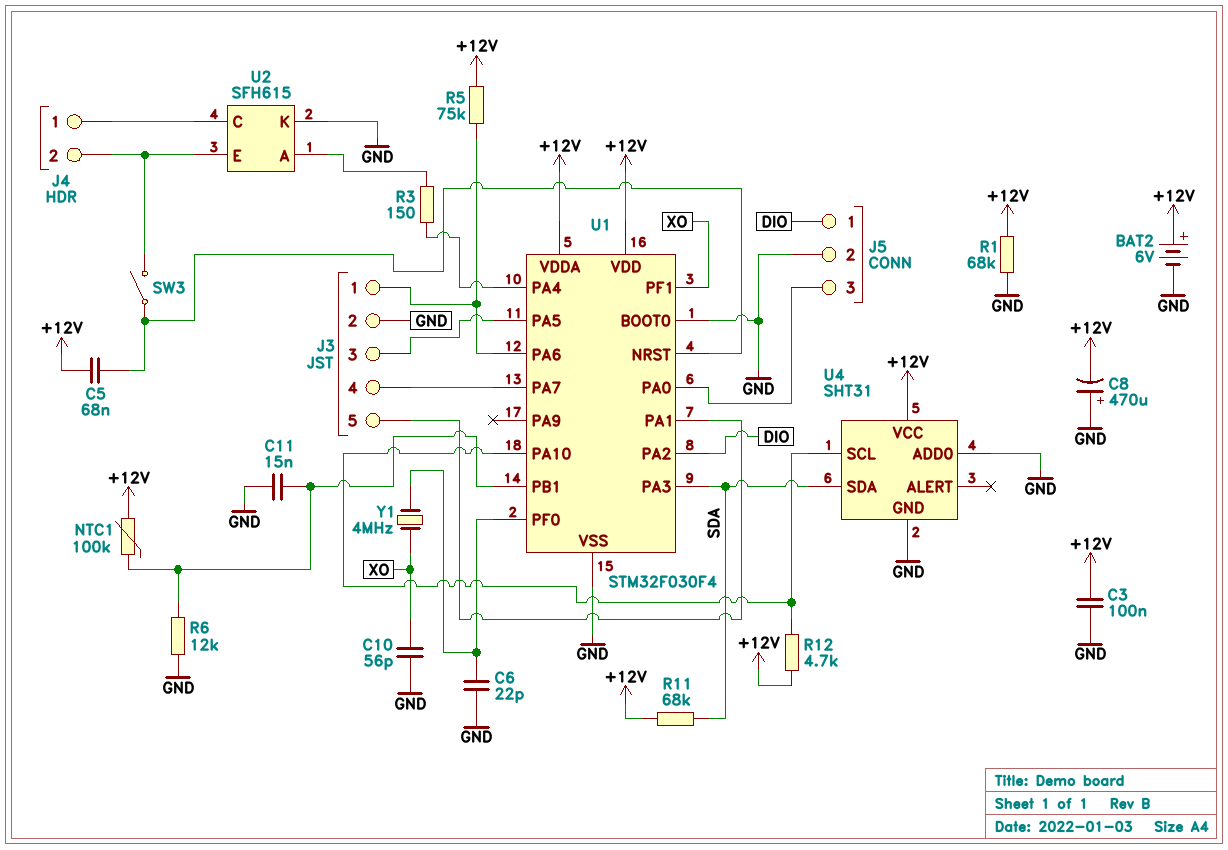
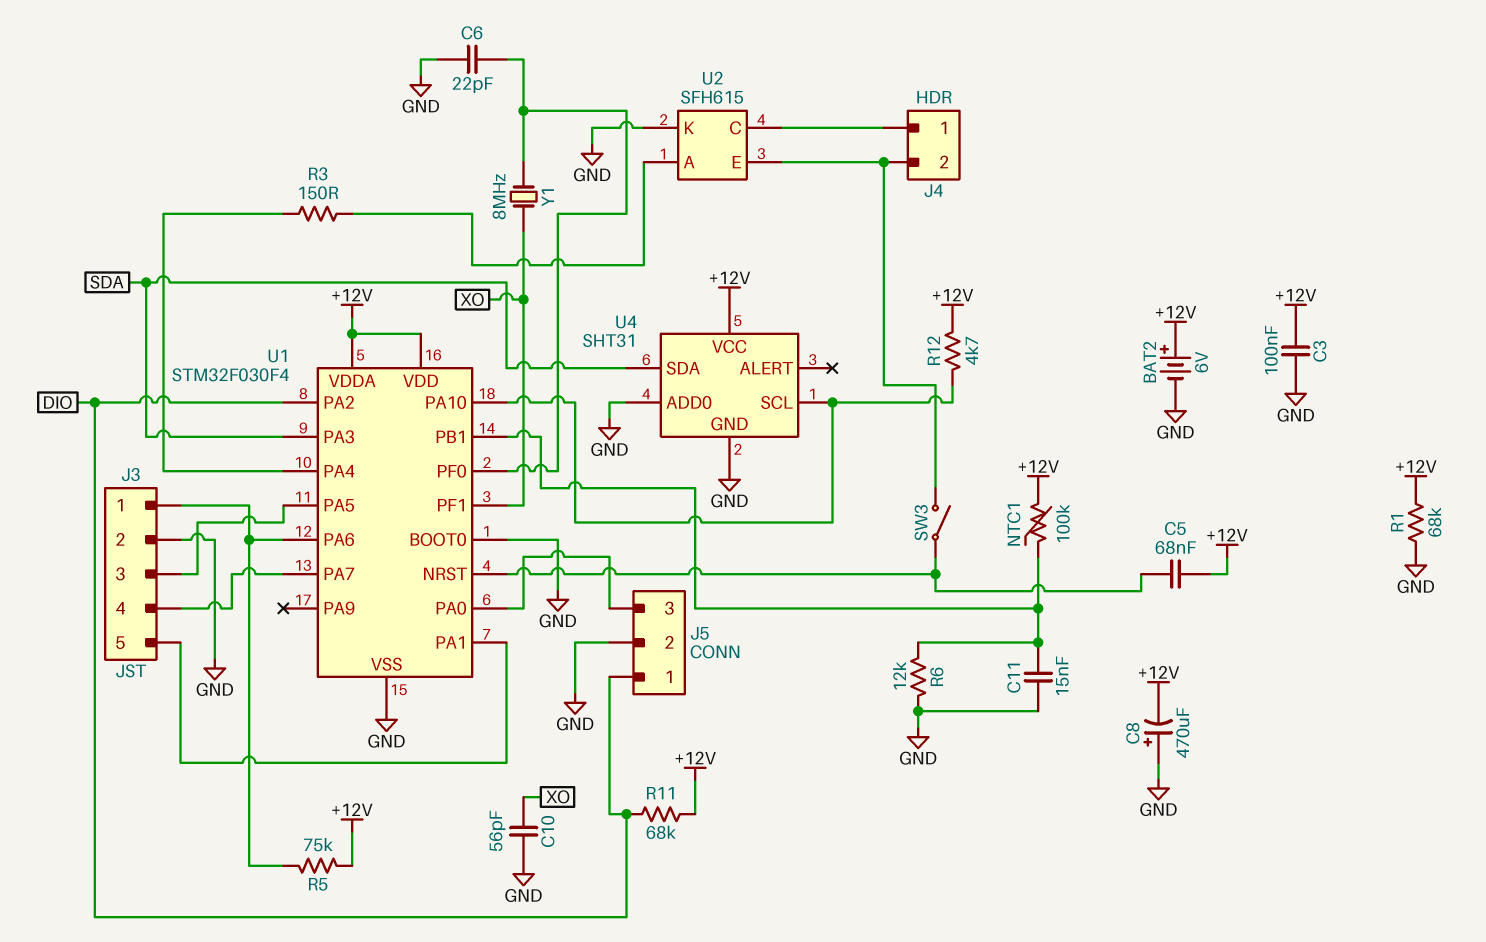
R11: 68k (+12V, SDA) -> 68k (+12V, DIO)
Y1: 4MHz (U1/PF0, XO) -> 8MHz (U1/PF0, XO)

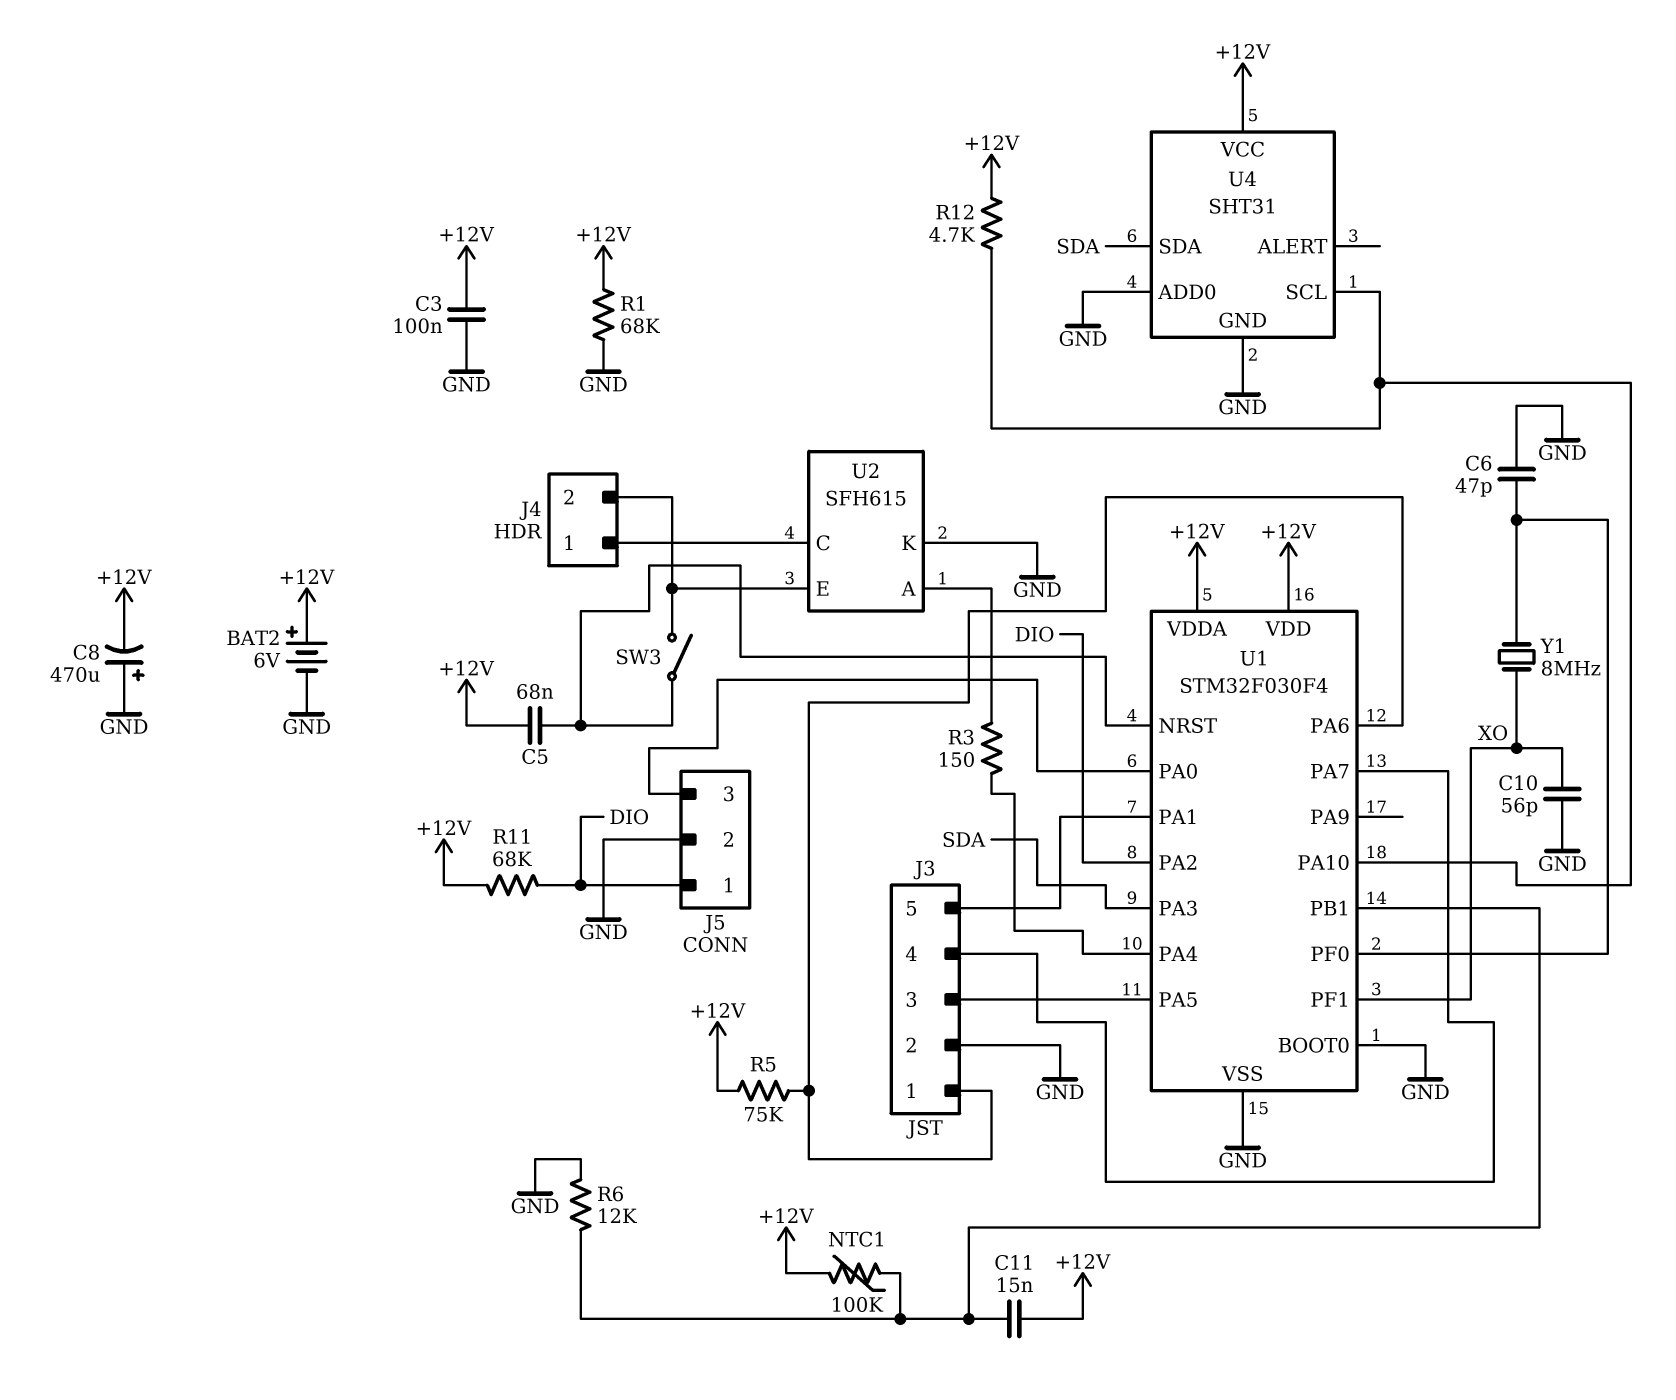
C6: 22pF (GND, U1/PF0) -> 47pF (GND, U1/PF0)
C11: 15nF (GND, U1/PB1) -> 15nF (+12V, U1/PB1)

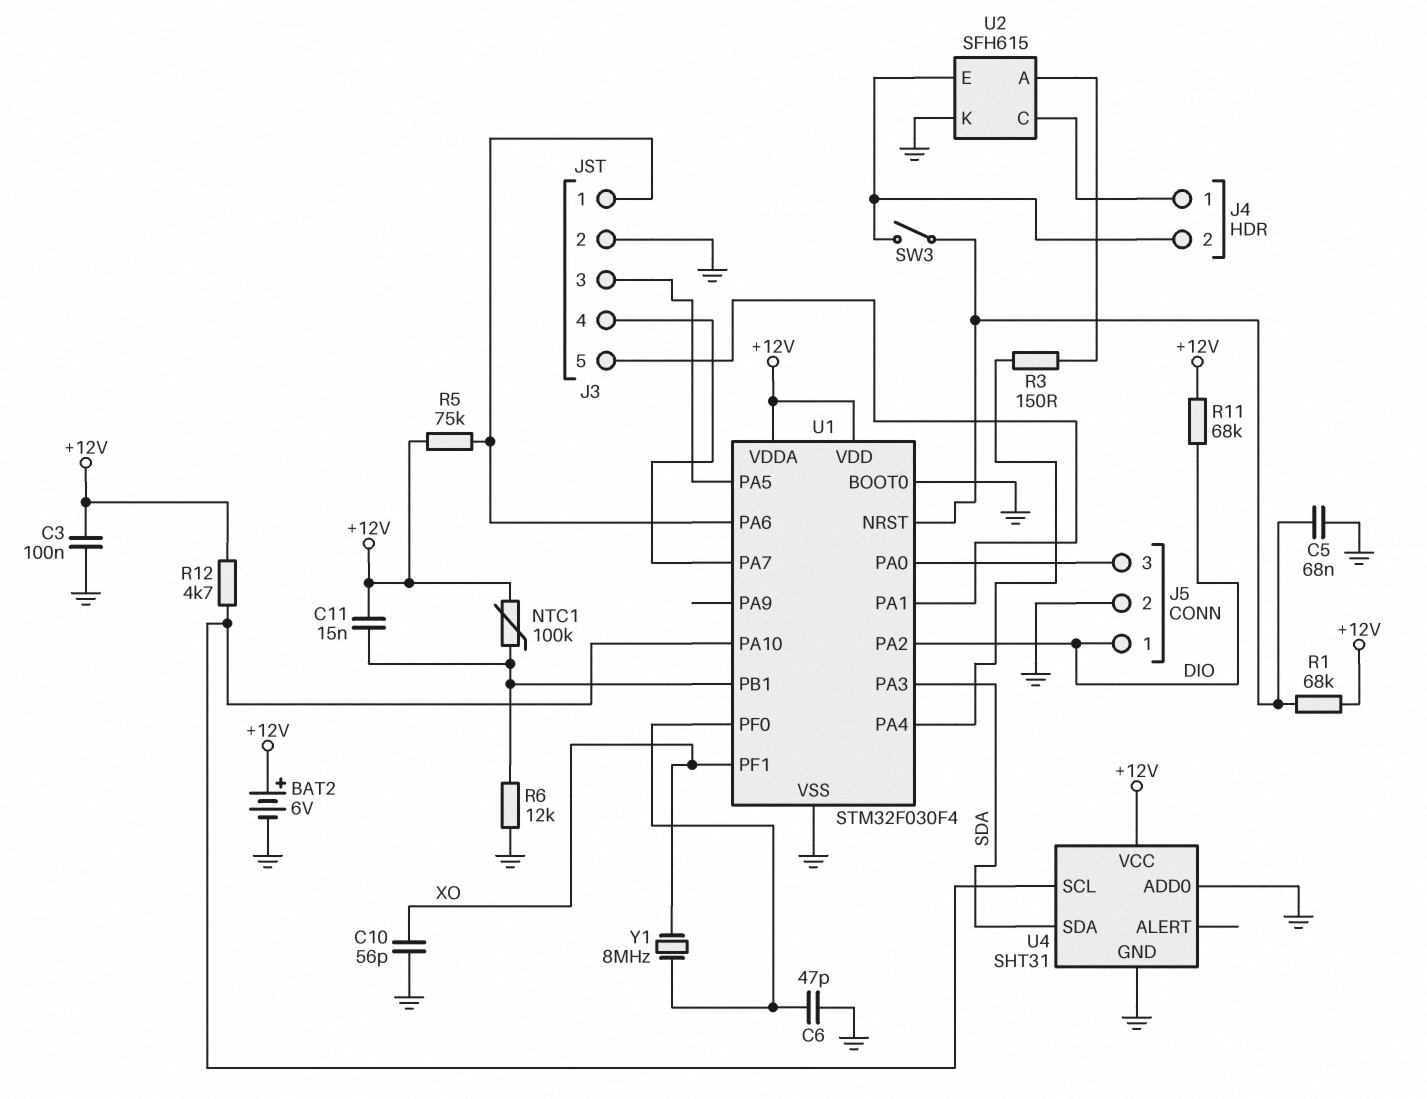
C5: 68nF (+12V, U1/NRST) -> 68nF (GND, U1/NRST)
C8: 470uF (plus GND, minus +12V) -> none
R1: 68k (+12V, GND) -> 68k (+12V, U1/NRST)

